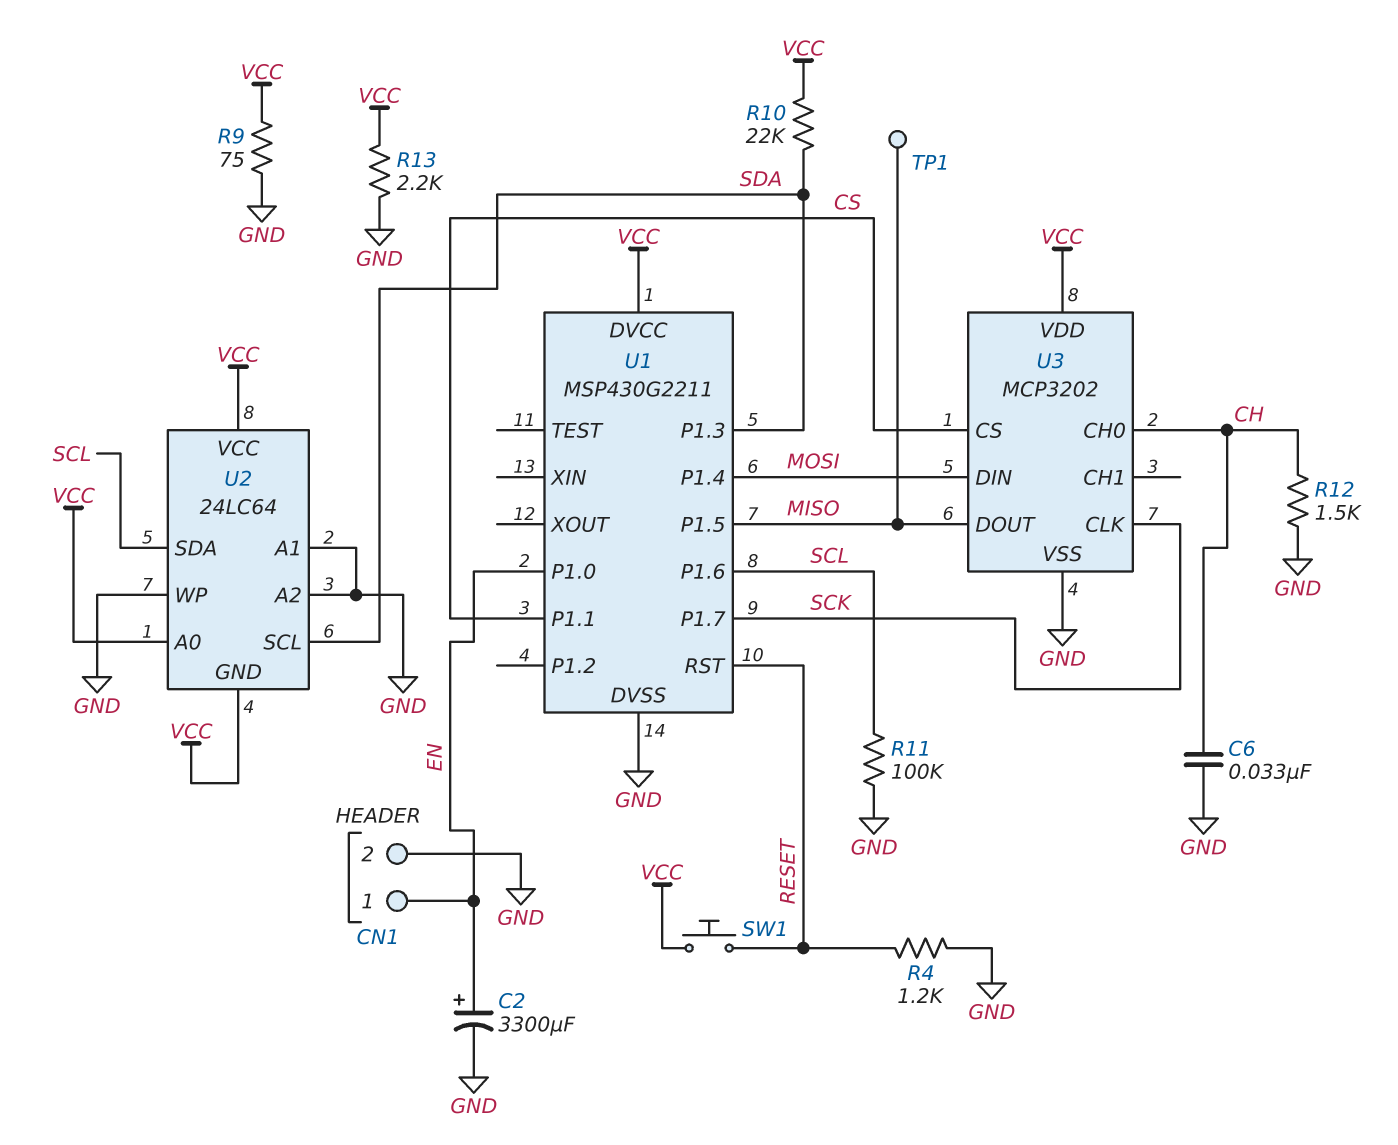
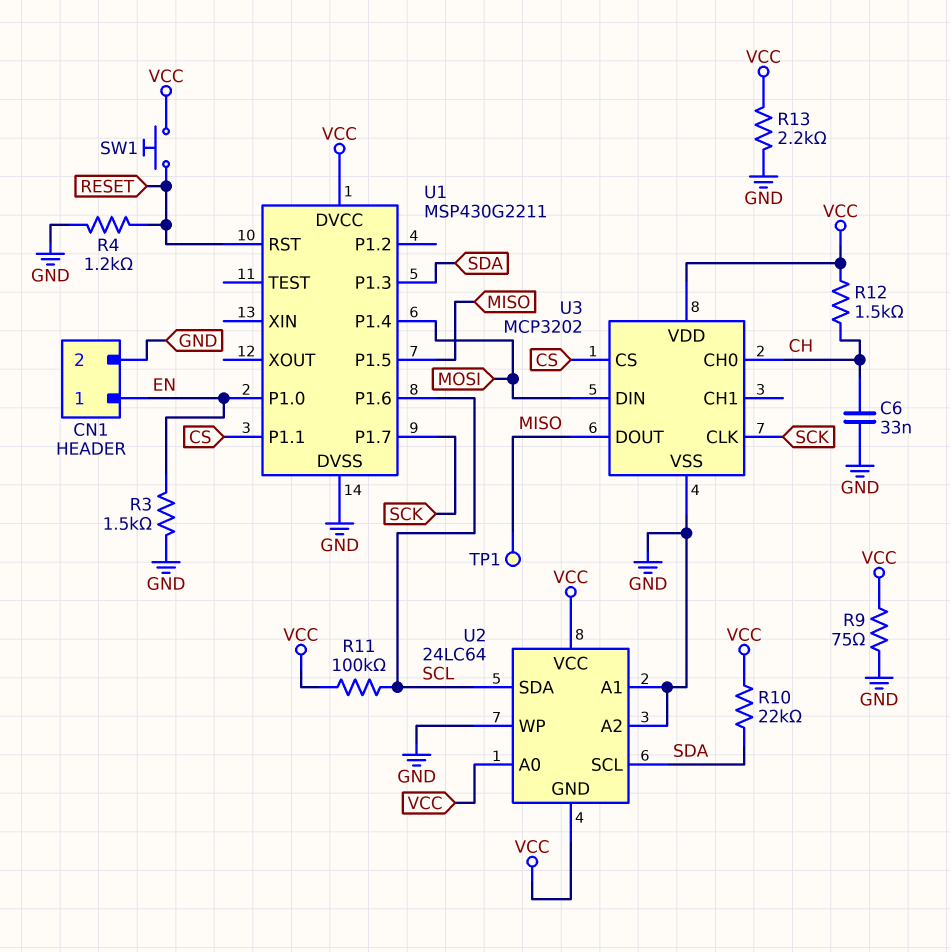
C2: 3300uF (plus EN, minus GND) -> none
R3: none -> 1.5k (EN, GND)
R11: 100k (GND, SCL) -> 100k (SCL, VCC)
R12: 1.5k (CH, GND) -> 1.5k (CH, VCC)

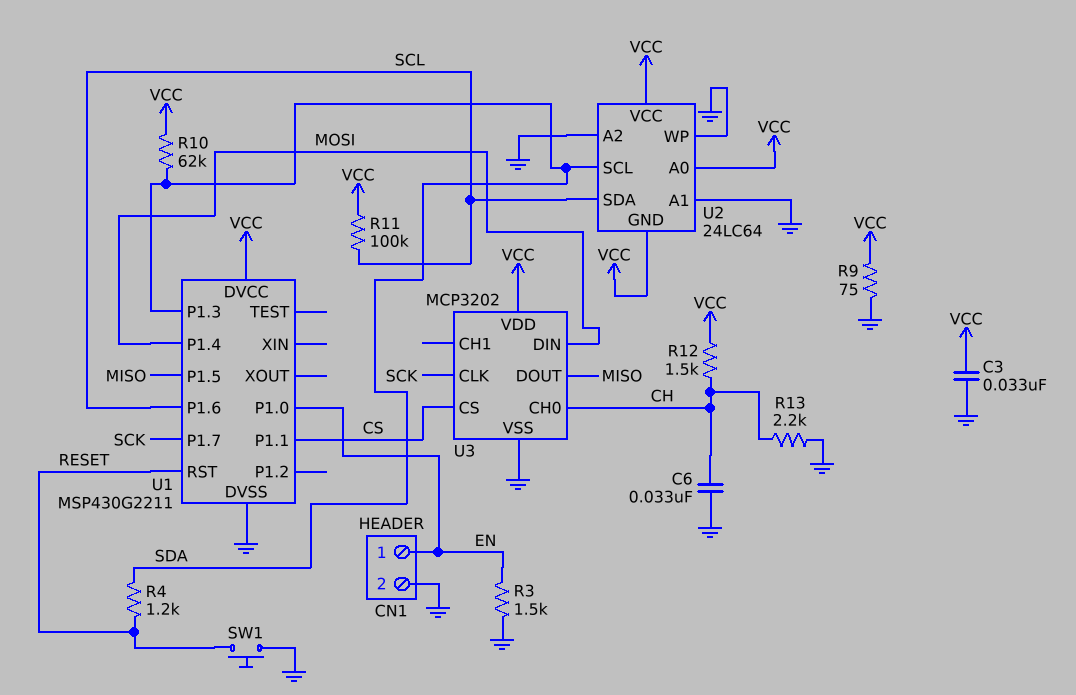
C3: none -> 33nF (GND, VCC)
R4: 1.2k (GND, RESET) -> 1.2k (RESET, SDA)
R10: 22k (SDA, VCC) -> 62k (SDA, VCC)
R13: 2.2k (GND, VCC) -> 2.2k (CH, GND)
SW1: button (RESET, VCC) -> button (GND, RESET)
TP1: test point (MISO) -> none

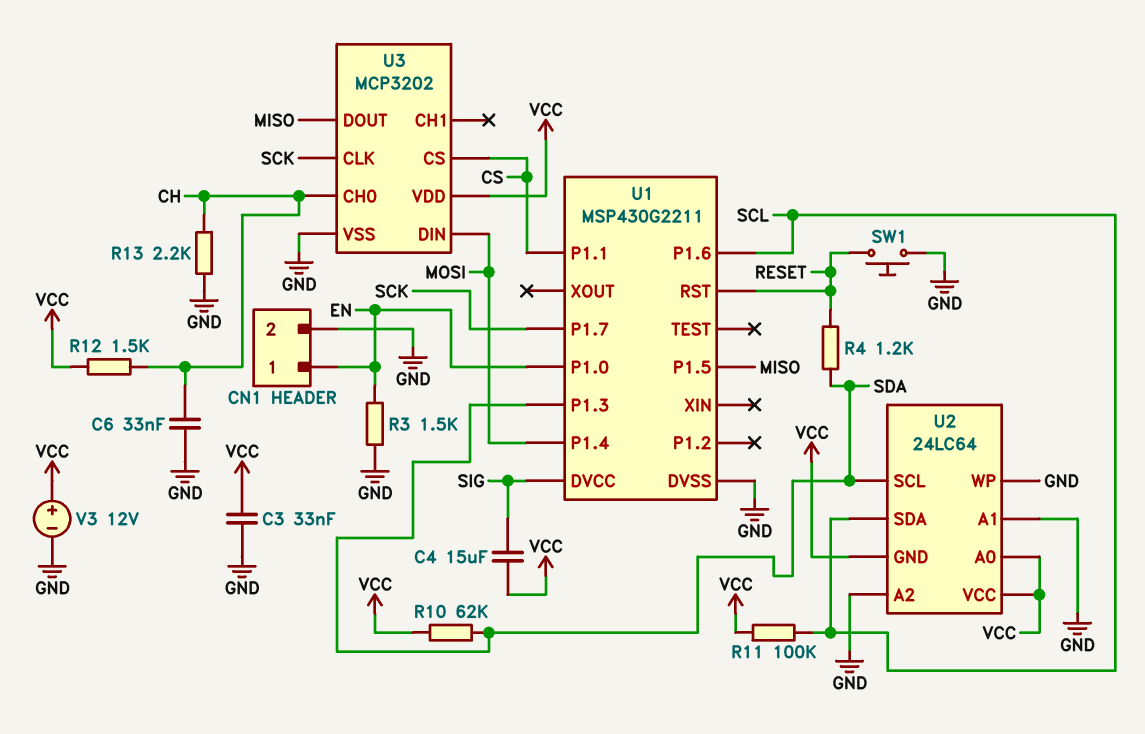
C4: none -> 15uF (SIG, VCC)
R9: 75 (GND, VCC) -> none
U1 pin DVCC: VCC -> SIG
V3: none -> 12V (plus VCC, minus GND)

